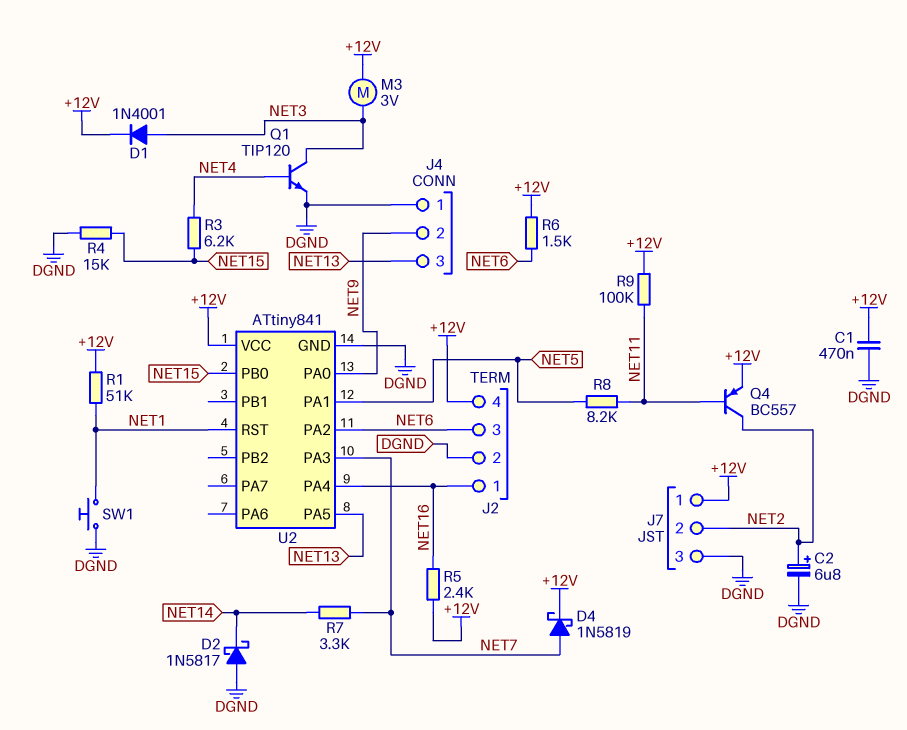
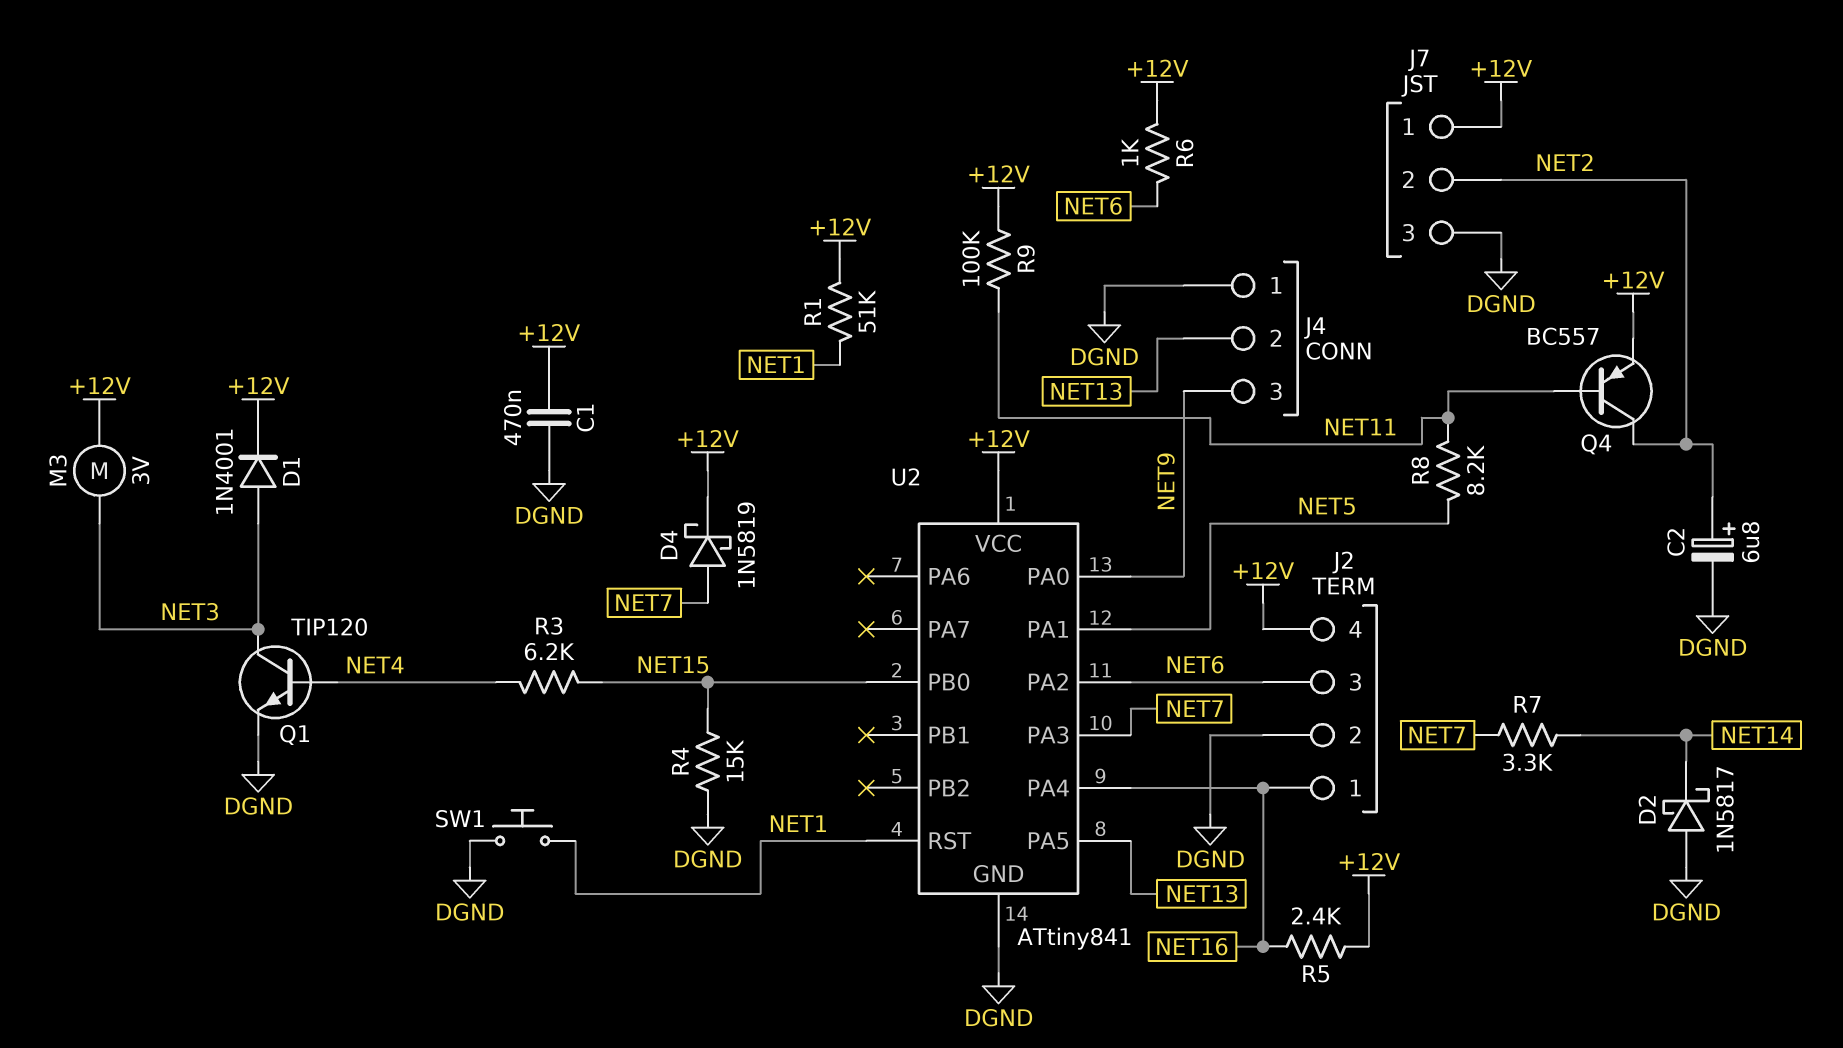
J4 pin 2: NET9 -> NET13
J4 pin 3: NET13 -> NET9
R6: 1.5k (+12V, NET6) -> 1k (+12V, NET6)

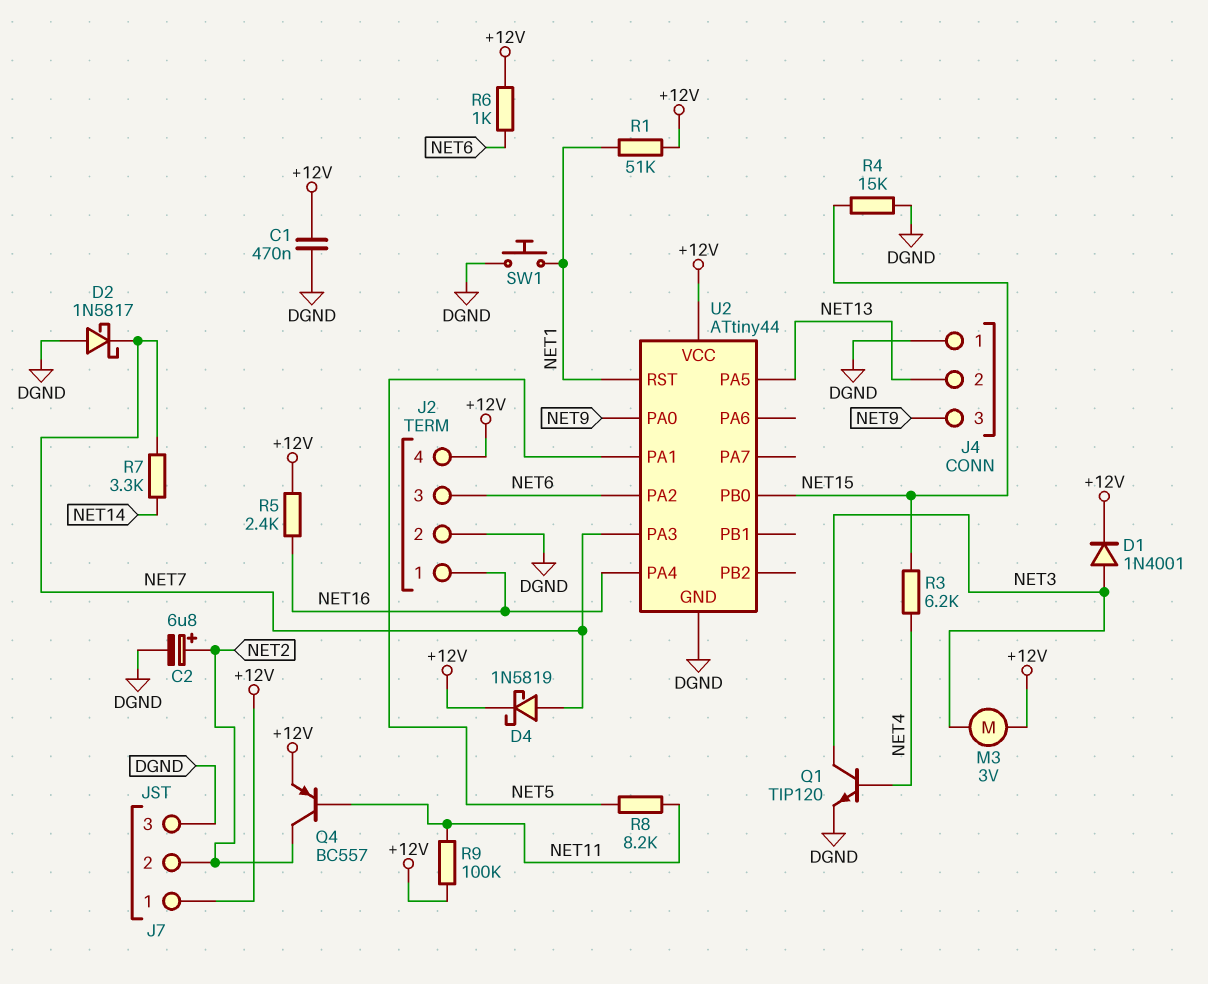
D2: schottky 1N5817 (A DGND, K NET14) -> schottky 1N5817 (A DGND, K NET7)
U2: ATtiny841 -> ATtiny44

